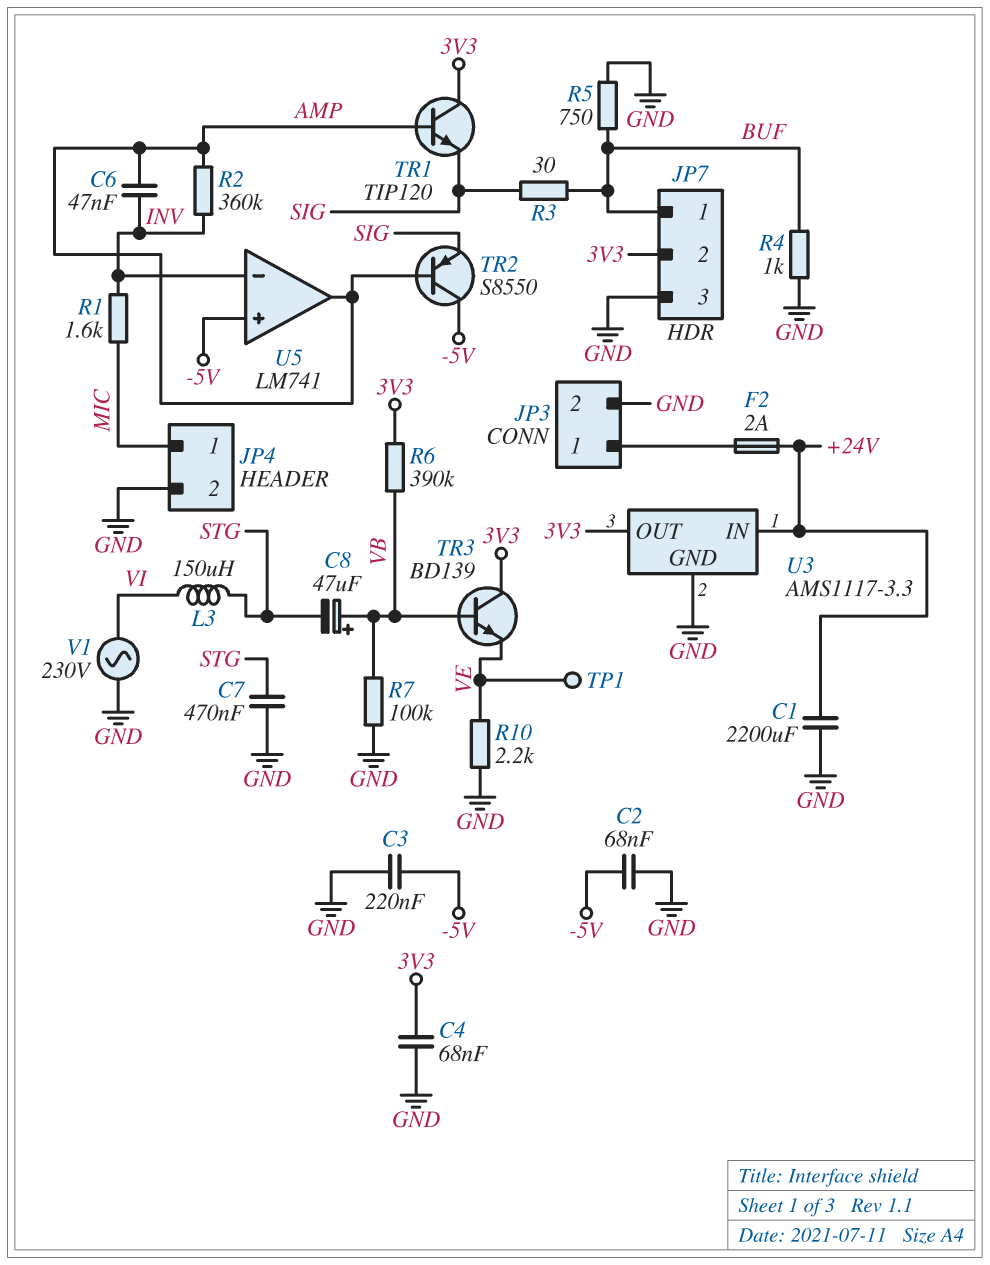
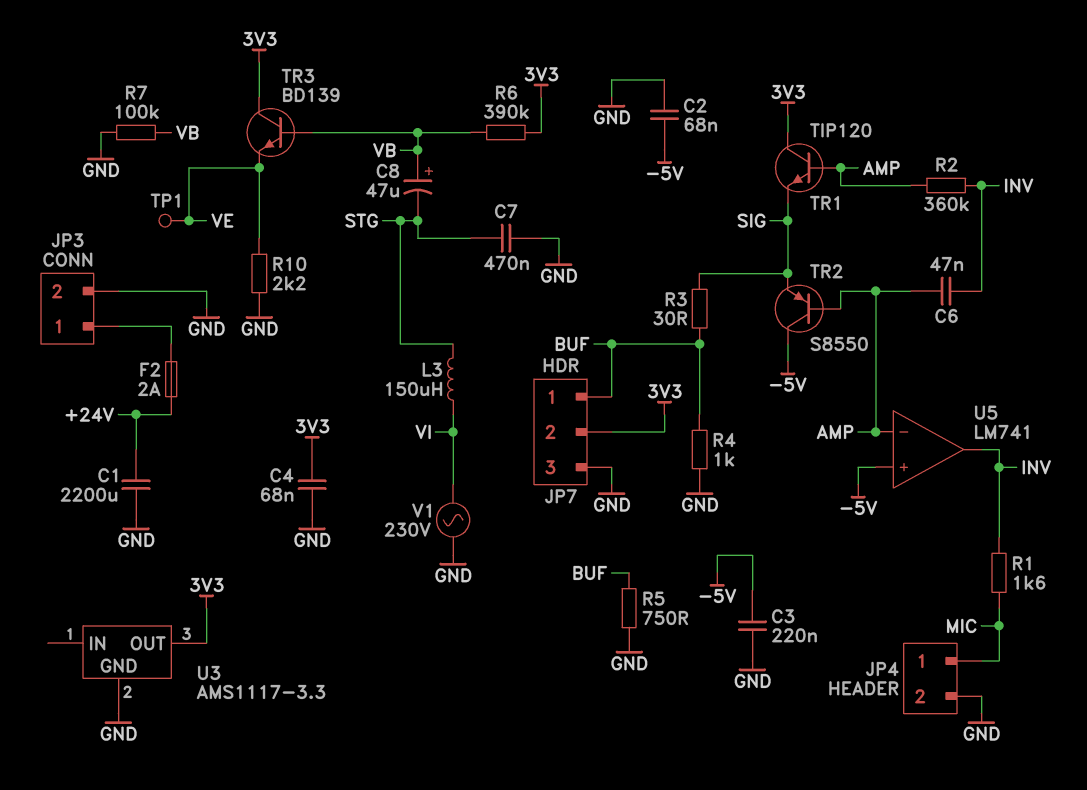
U3 pin IN: +24V -> none
U5 pin in-: INV -> AMP
U5 pin out: AMP -> INV

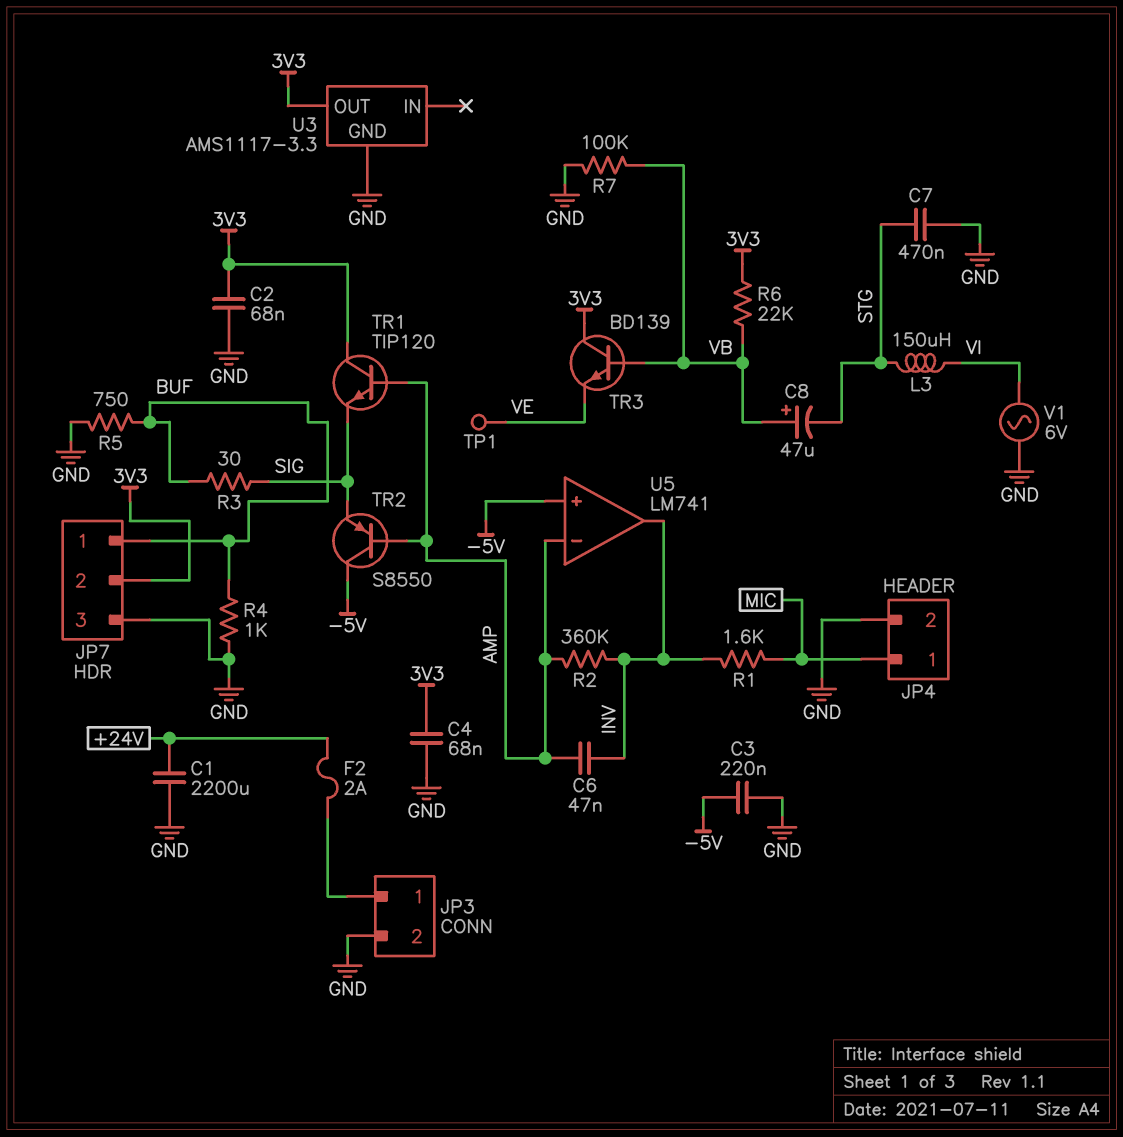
C2: 68nF (-5V, GND) -> 68nF (3V3, GND)
R6: 390k (3V3, VB) -> 22k (3V3, VB)
R10: 2.2k (GND, VE) -> none
V1: AC 230V (GND, VI) -> AC 6V (GND, VI)

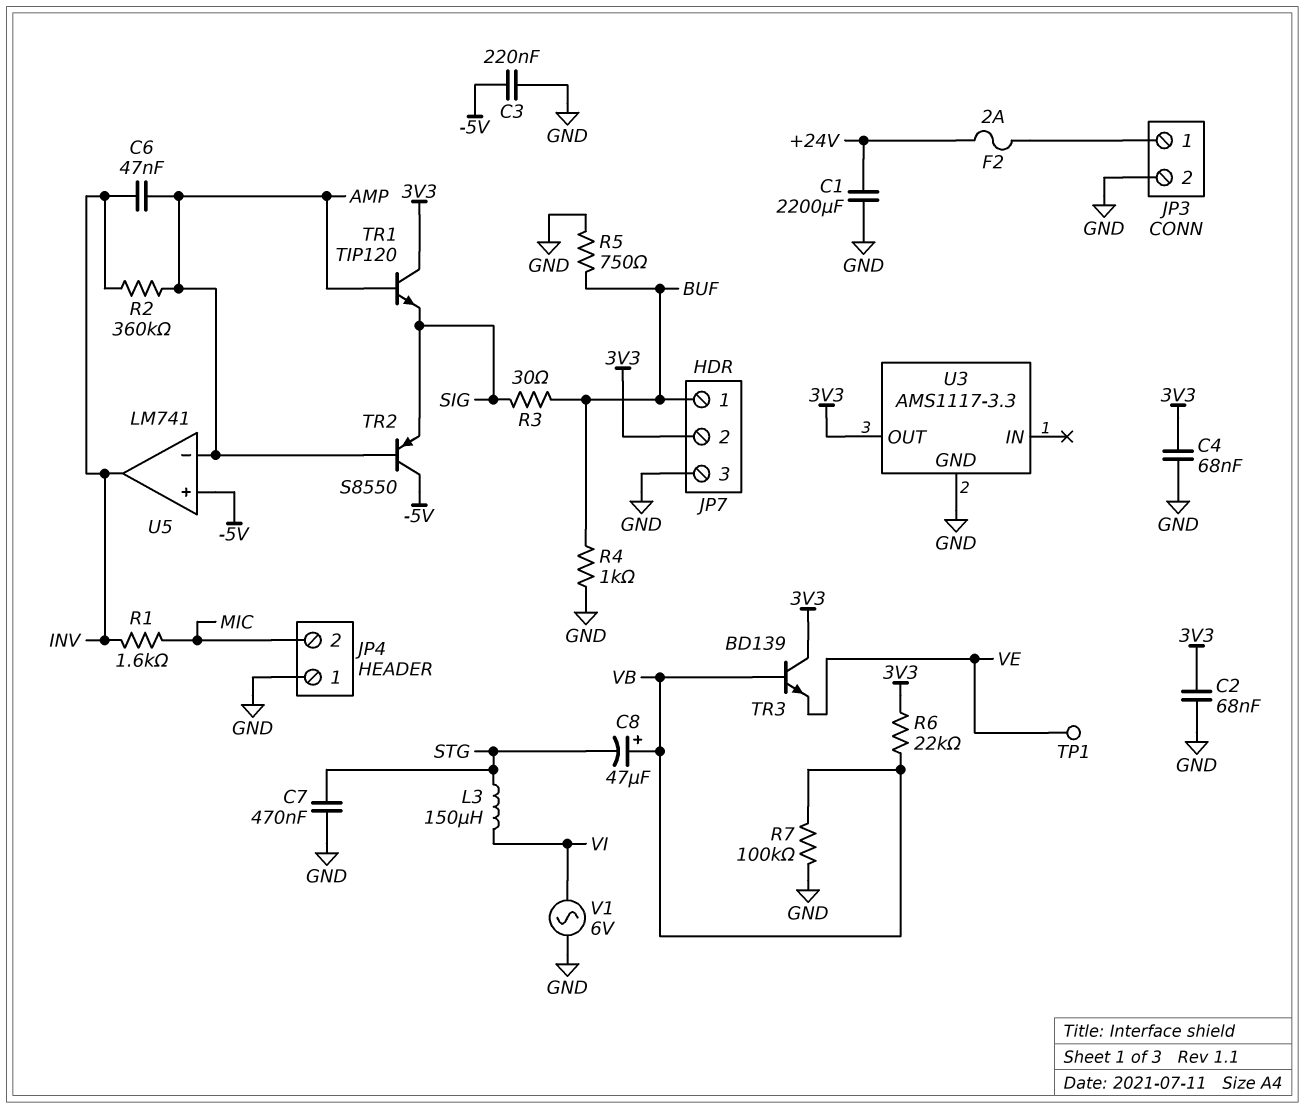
JP4 pin 1: MIC -> GND
JP4 pin 2: GND -> MIC

